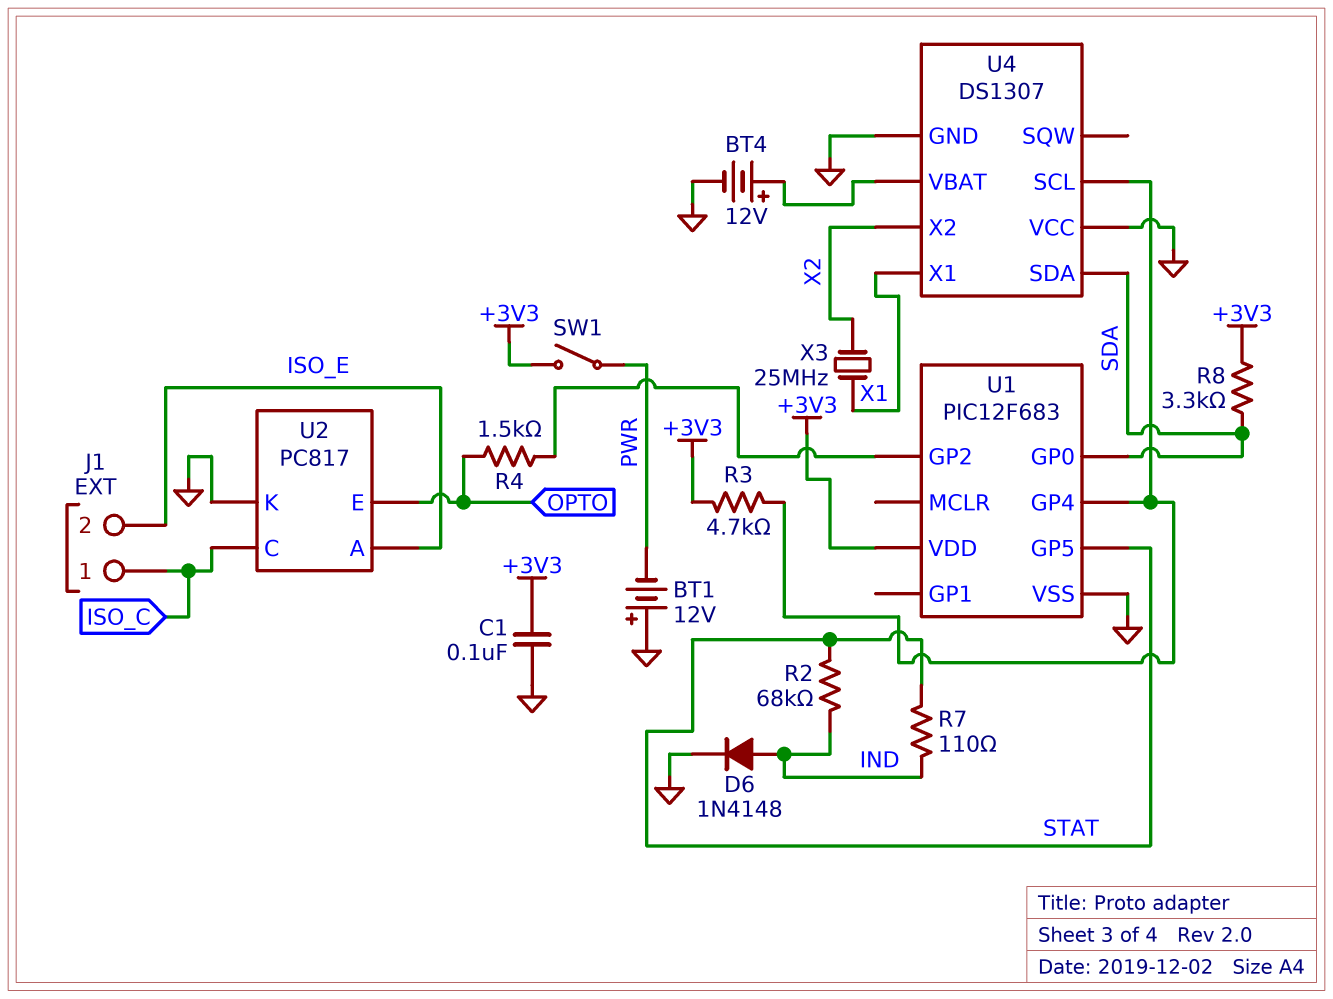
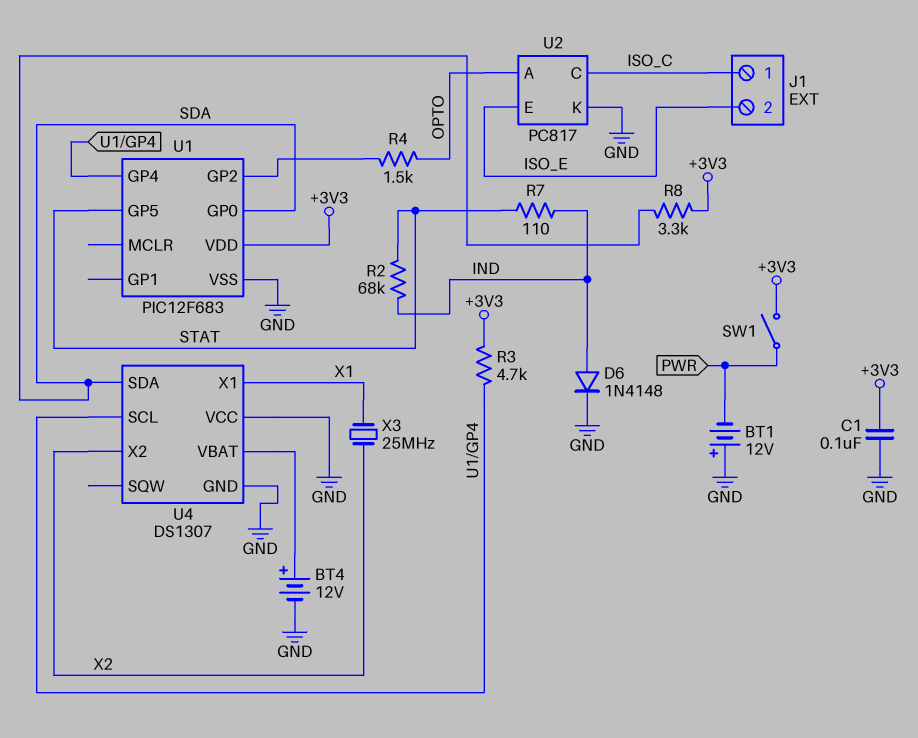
U2 pin A: ISO_E -> OPTO
U2 pin E: OPTO -> ISO_E

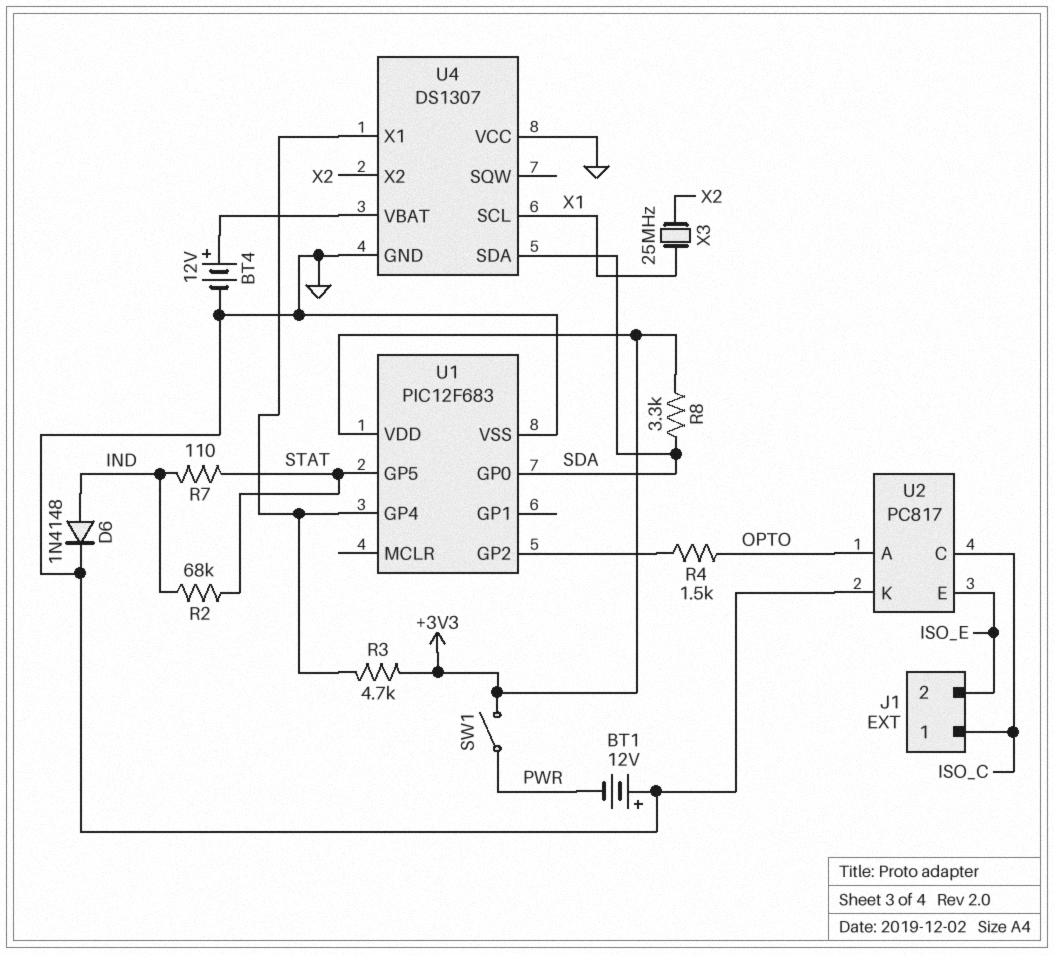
C1: 100nF (+3V3, GND) -> none
U4 pin SCL: U1/GP4 -> X1
U4 pin X1: X1 -> U1/GP4

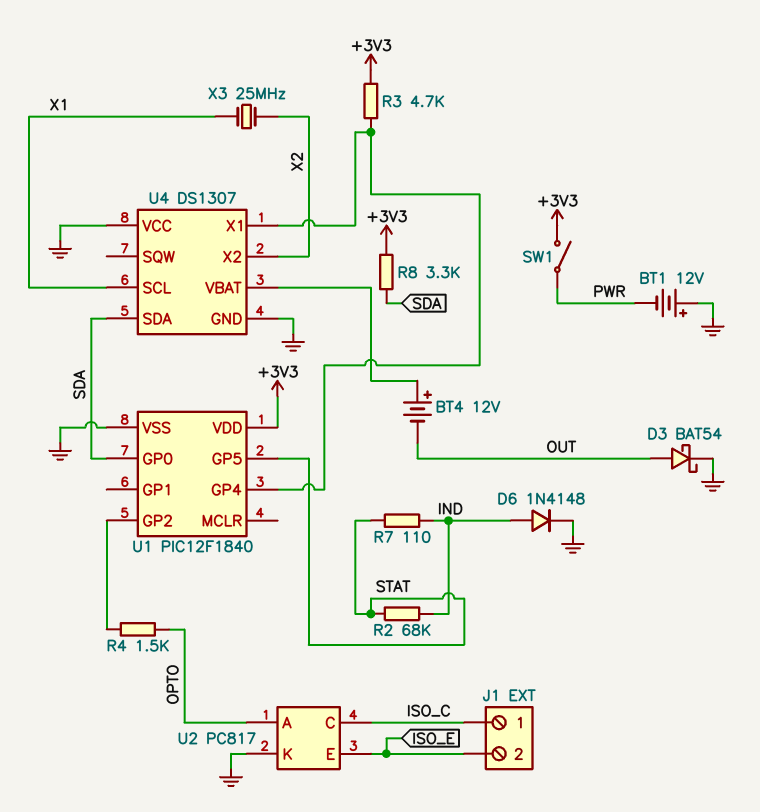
BT4: 12V (plus U4/VBAT, minus GND) -> 12V (plus U4/VBAT, minus OUT)
D3: none -> schottky BAT54 (A OUT, K GND)
U1: PIC12F683 -> PIC12F1840

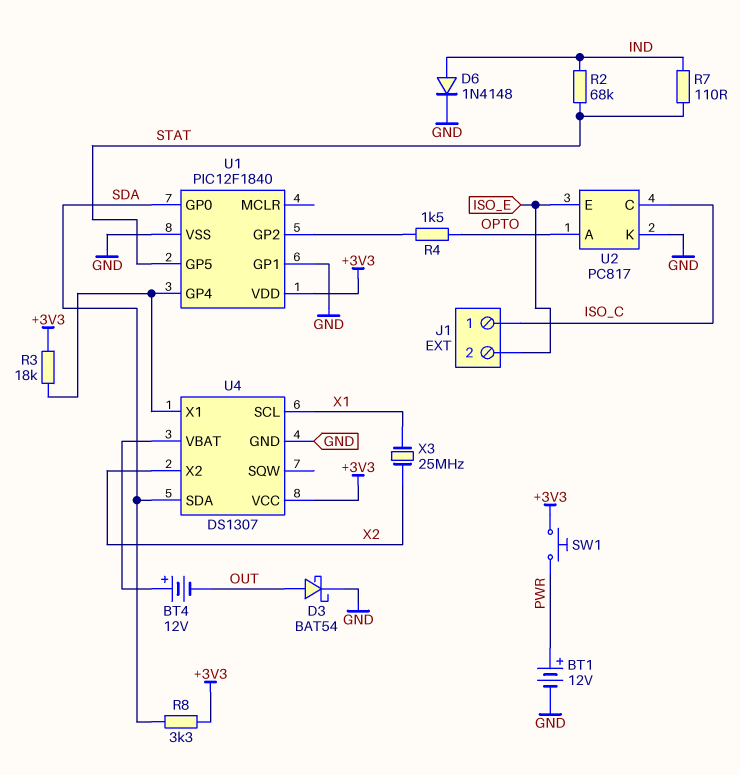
BT1: 12V (plus GND, minus PWR) -> 12V (plus PWR, minus GND)
R3: 4.7k (+3V3, U1/GP4) -> 18k (+3V3, U1/GP4)
SW1: switch (+3V3, PWR) -> button (+3V3, PWR)
U1 pin GP1: none -> GND
U4 pin VCC: GND -> +3V3

